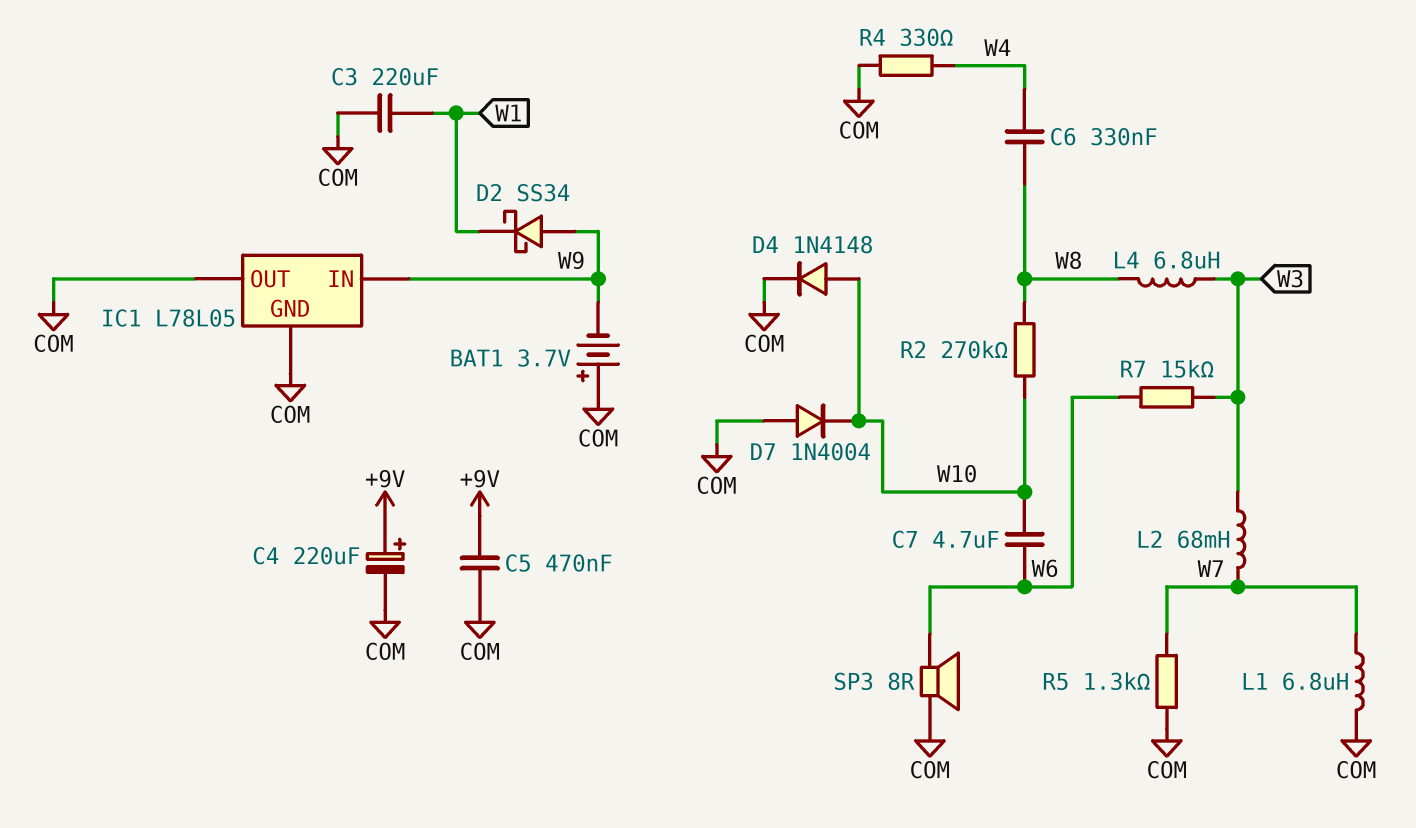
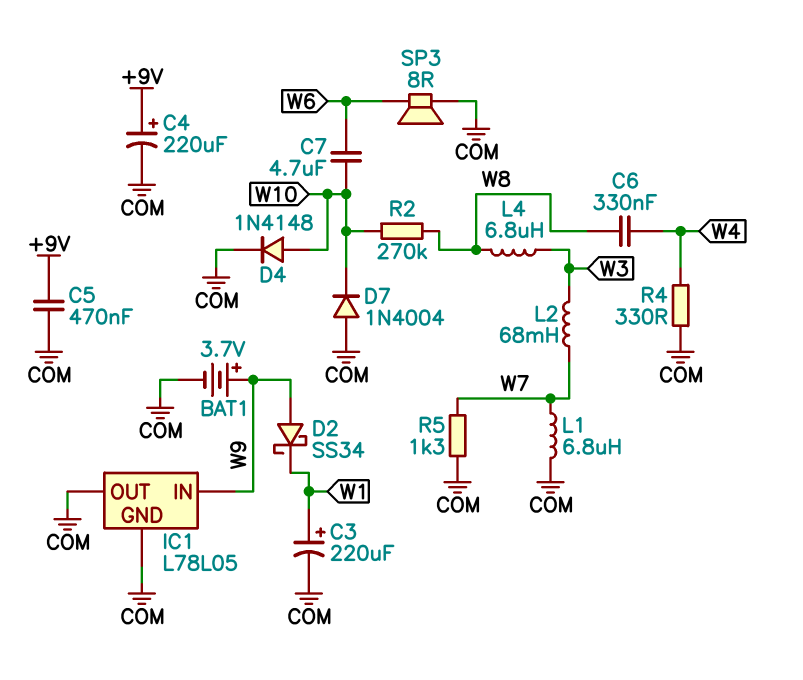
BAT1: 3.7V (plus COM, minus W9) -> 3.7V (plus W9, minus COM)
C3: 220uF (COM, W1) -> 220uF (plus W1, minus COM)
R7: 15k (W3, W6) -> none

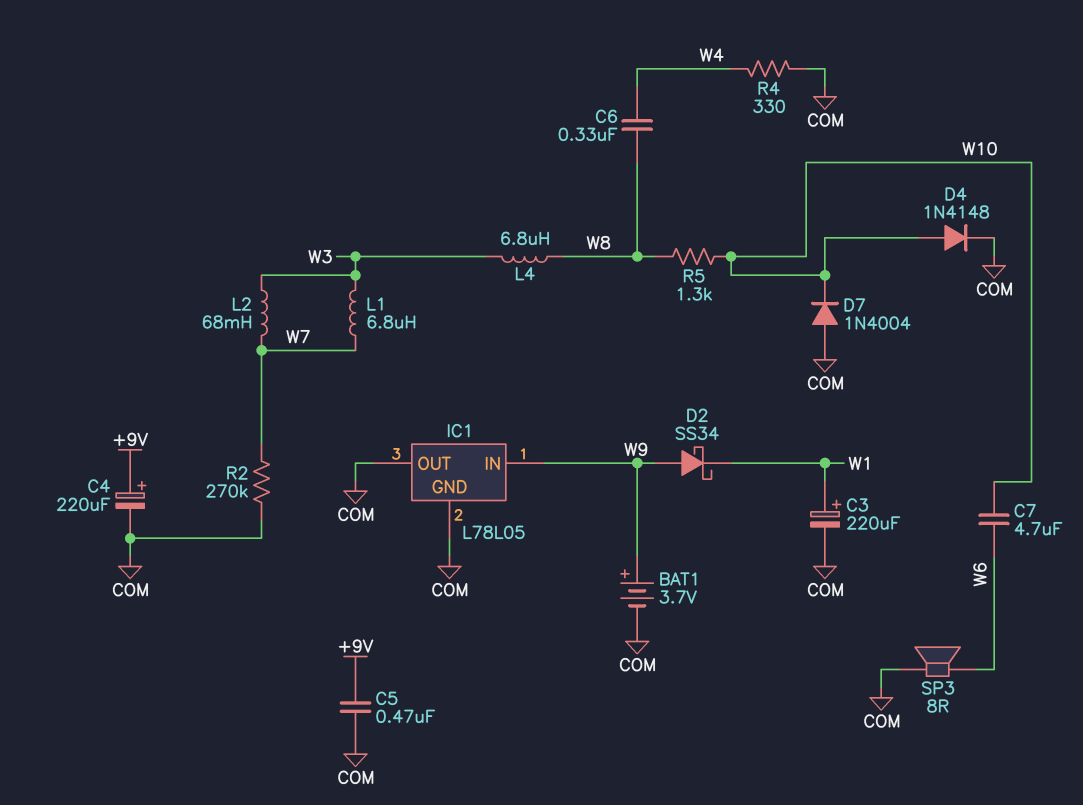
L1: 6.8uH (COM, W7) -> 6.8uH (W3, W7)
R2: 270k (W8, W10) -> 270k (COM, W7)
R5: 1.3k (COM, W7) -> 1.3k (W8, W10)

